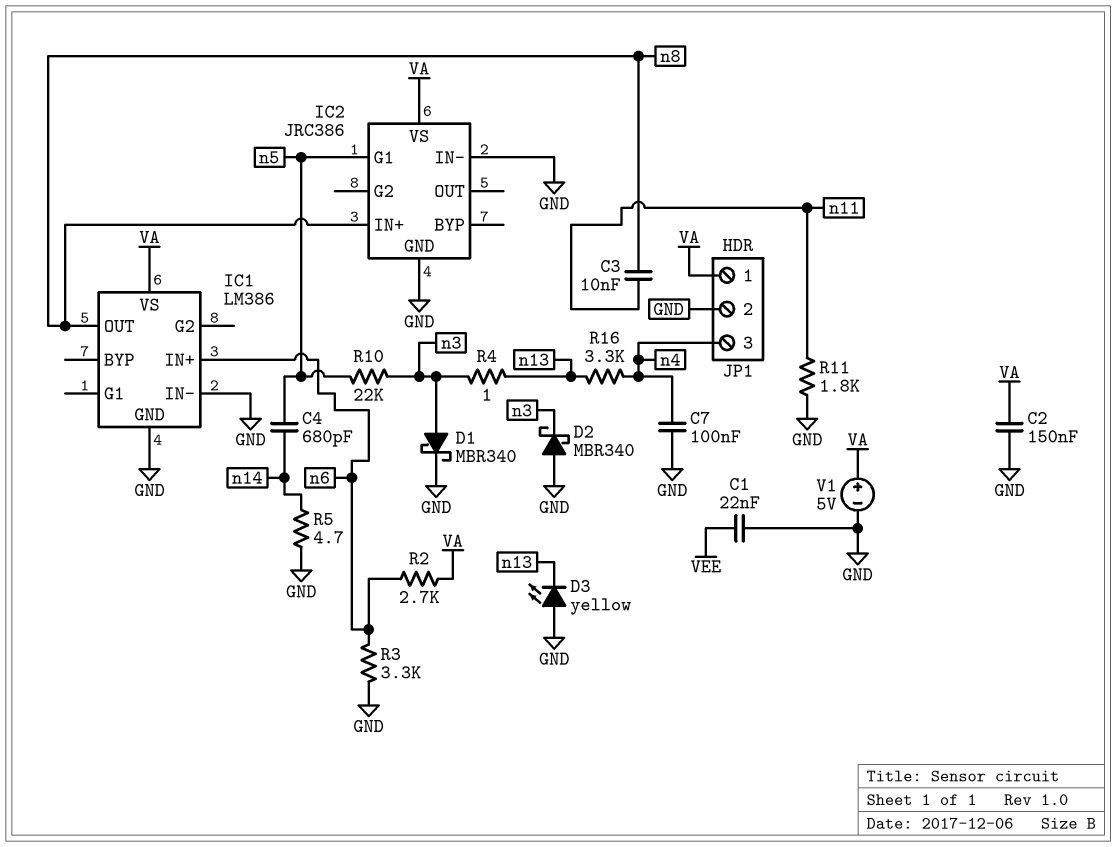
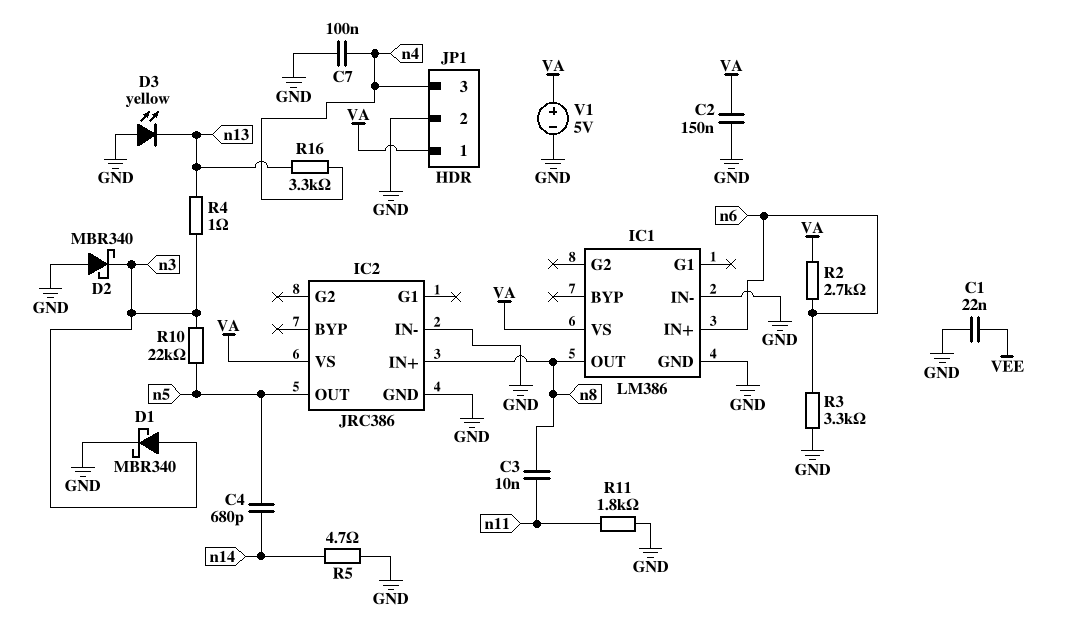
IC2 pin G1: n5 -> none
IC2 pin OUT: none -> n5

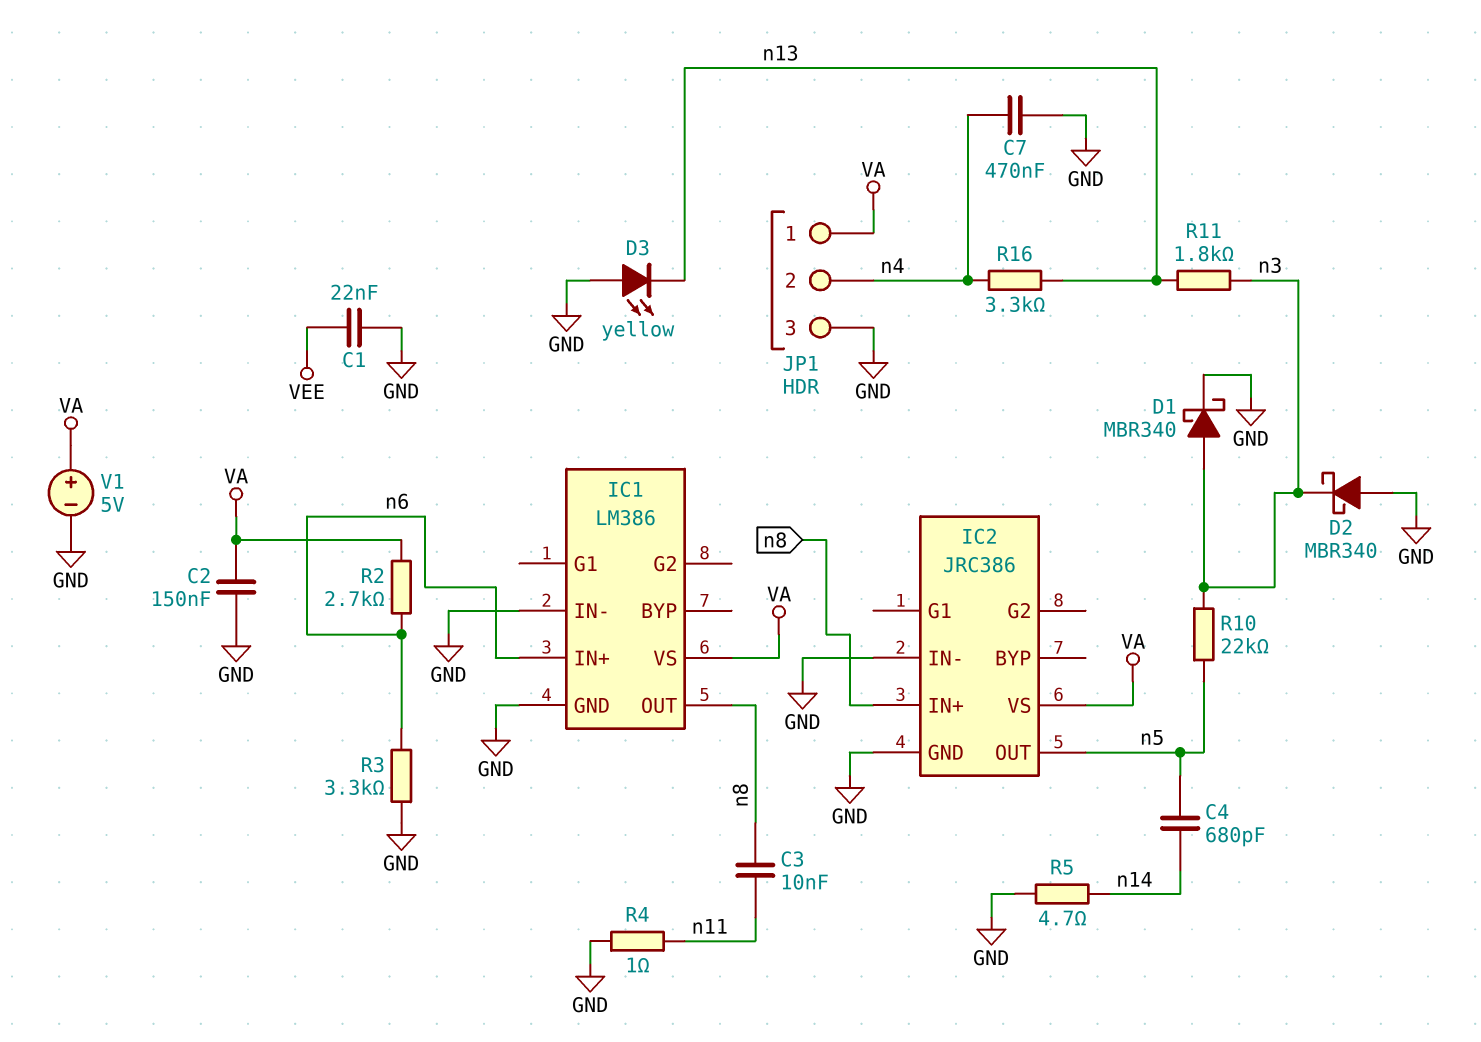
C7: 100nF (GND, n4) -> 470nF (GND, n4)
JP1 pin 2: GND -> n4
JP1 pin 3: n4 -> GND
R4: 1 (n3, n13) -> 1 (GND, n11)
R11: 1.8k (GND, n11) -> 1.8k (n3, n13)

